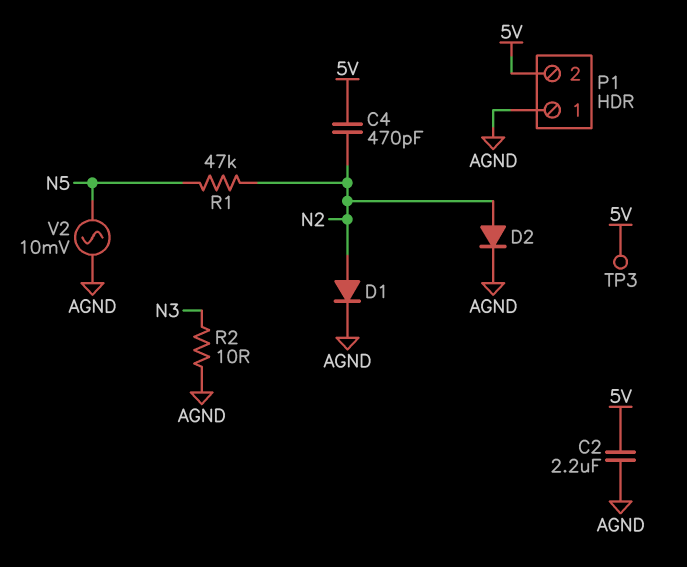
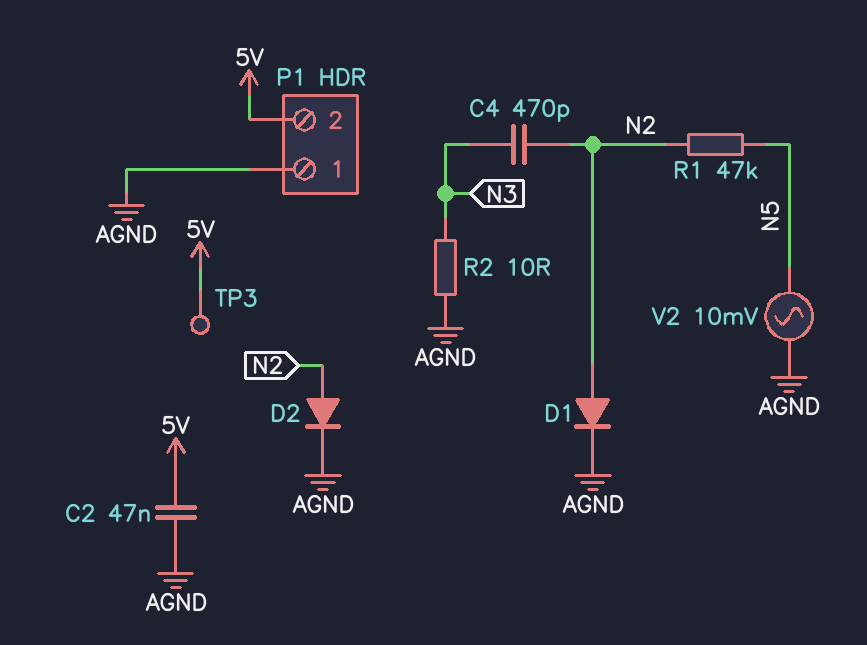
C2: 2.2uF (5V, AGND) -> 47nF (5V, AGND)
C4: 470pF (5V, N2) -> 470pF (N2, N3)

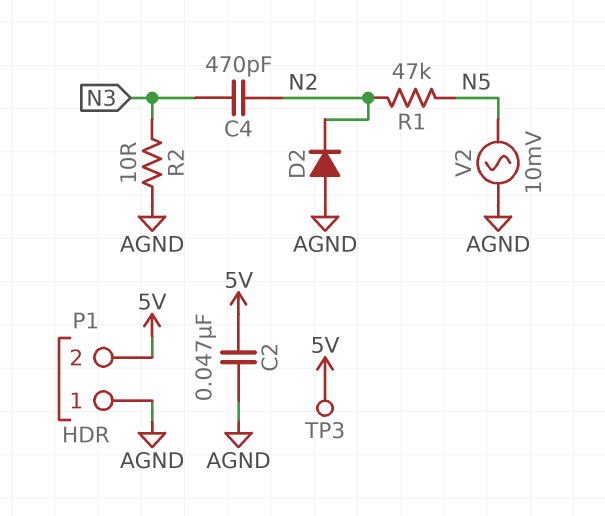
D1: diode (A N2, K AGND) -> none
D2: diode (A N2, K AGND) -> diode (A AGND, K N2)

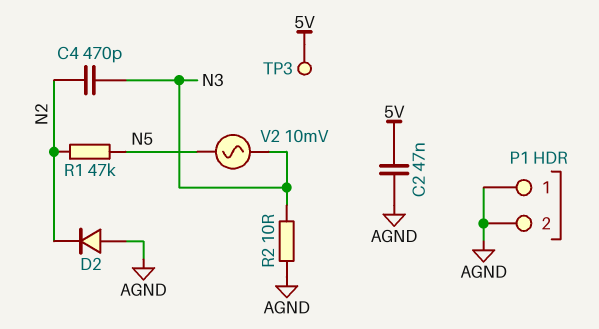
P1 pin 2: 5V -> AGND
V2: AC 10mV (AGND, N5) -> AC 10mV (N3, N5)

